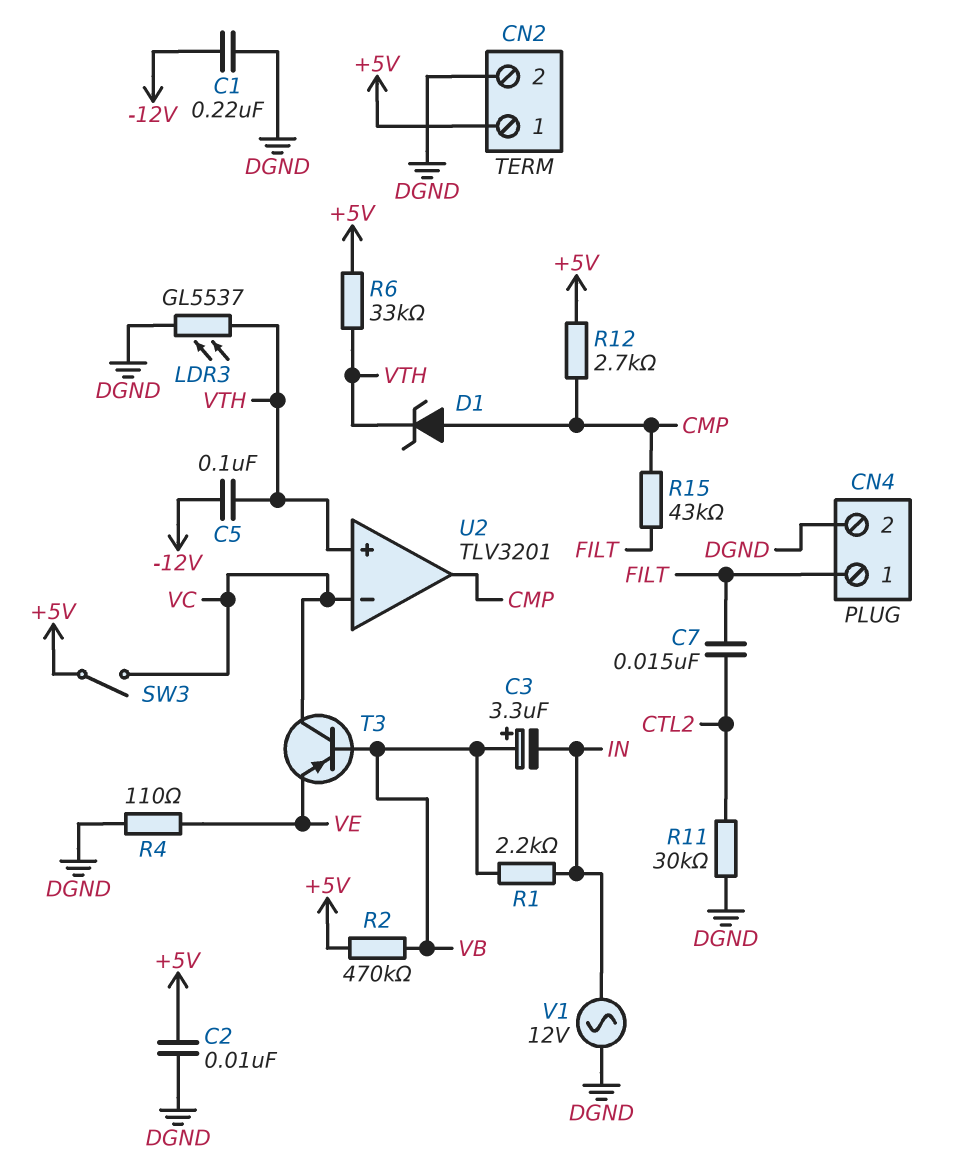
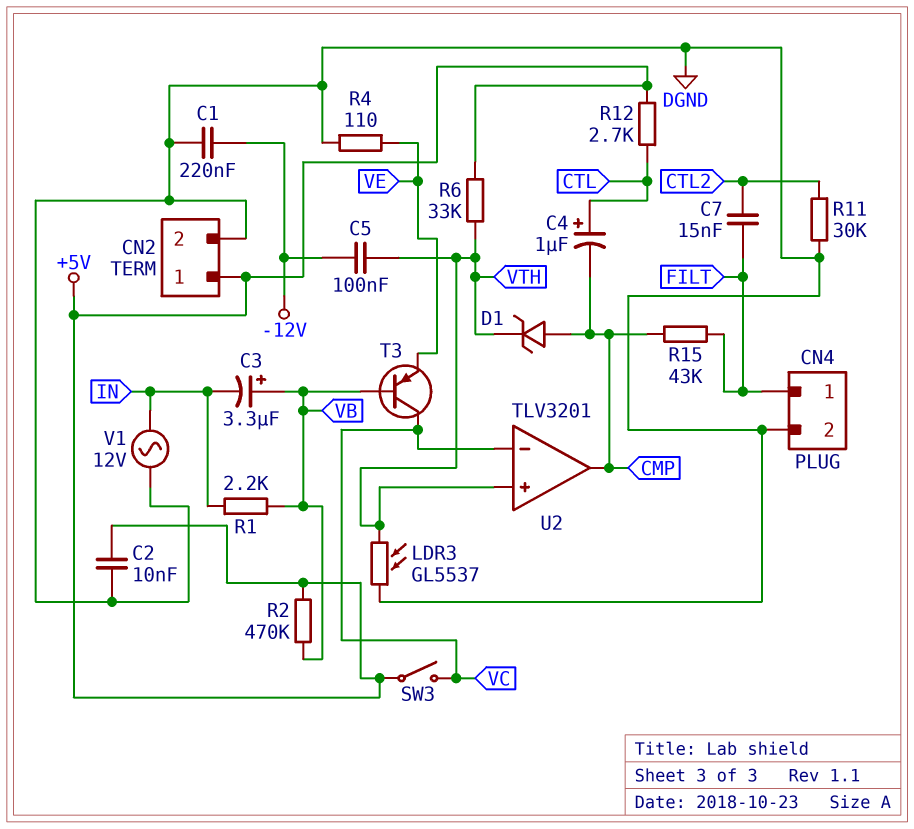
C4: none -> 1uF (plus CTL, minus CMP)
R12: 2.7k (+5V, CMP) -> 2.7k (+5V, CTL)

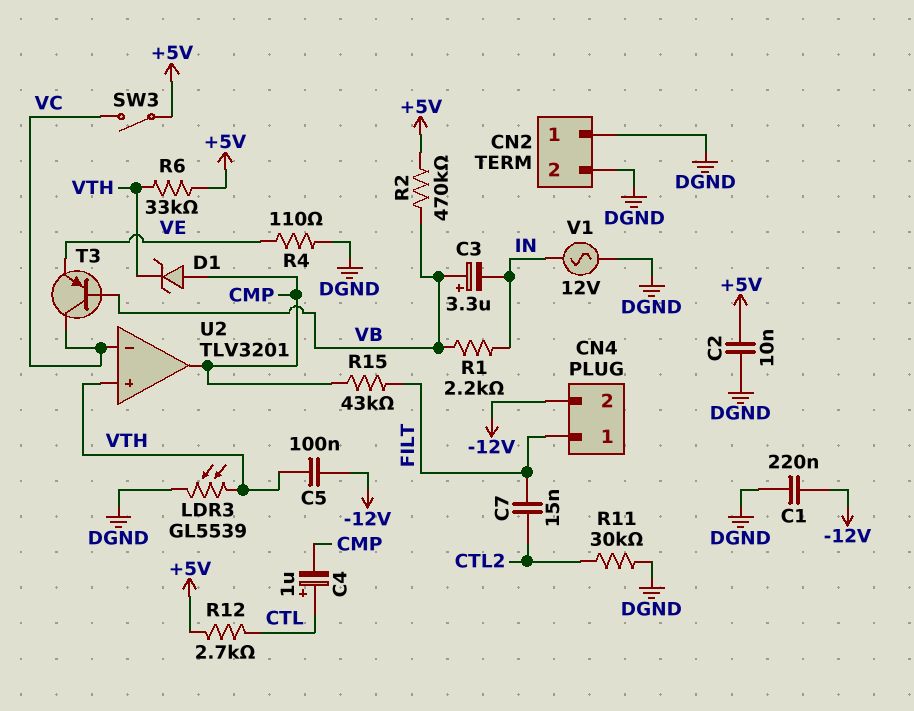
CN2 pin 1: +5V -> DGND
CN4 pin 2: DGND -> -12V
LDR3: GL5537 (DGND, VTH) -> GL5539 (DGND, VTH)

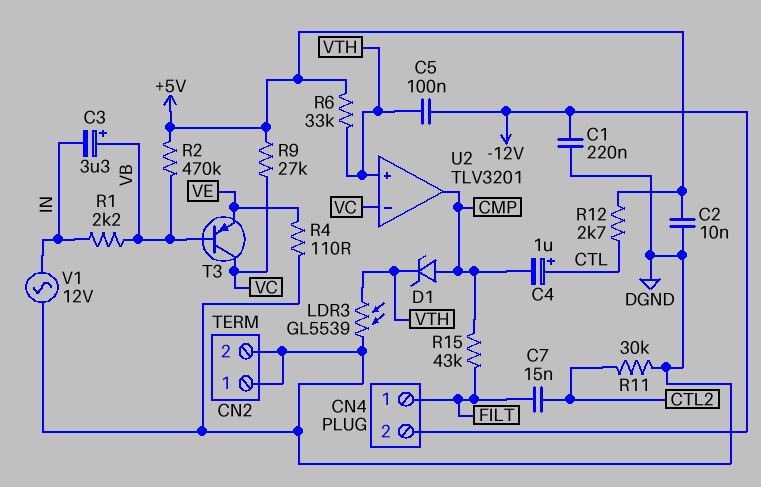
R9: none -> 27k (+5V, VC)
SW3: switch (+5V, VC) -> none

